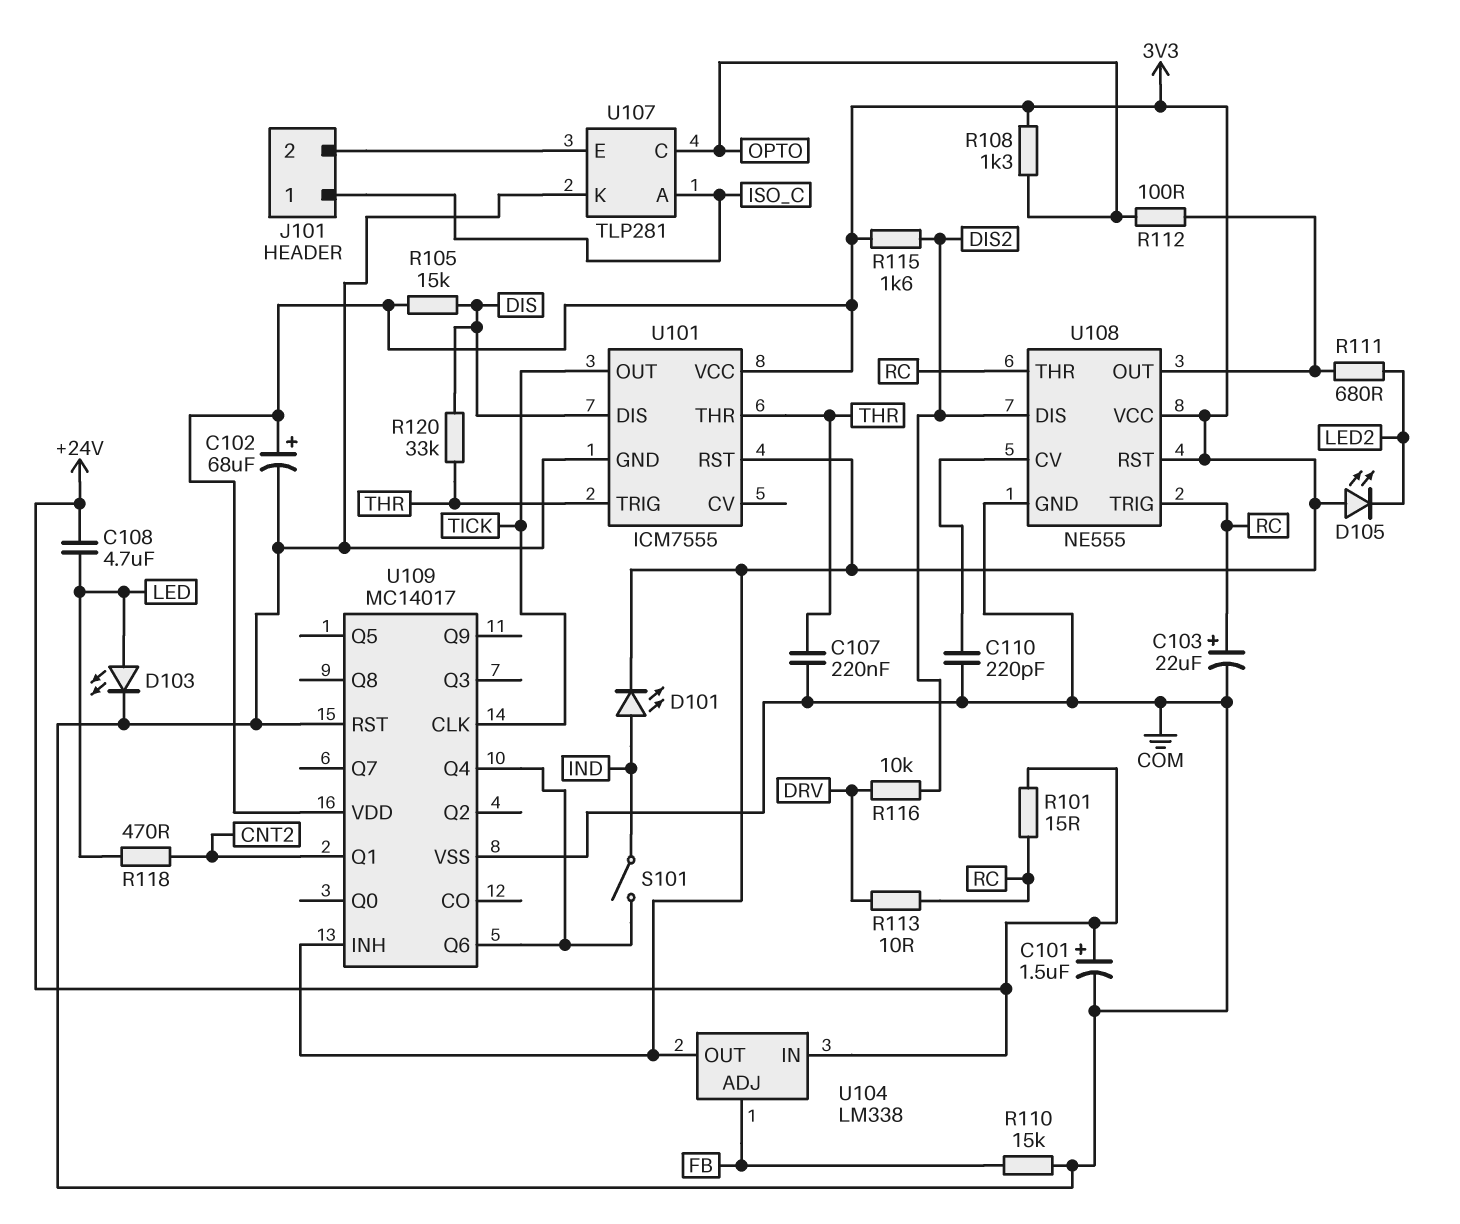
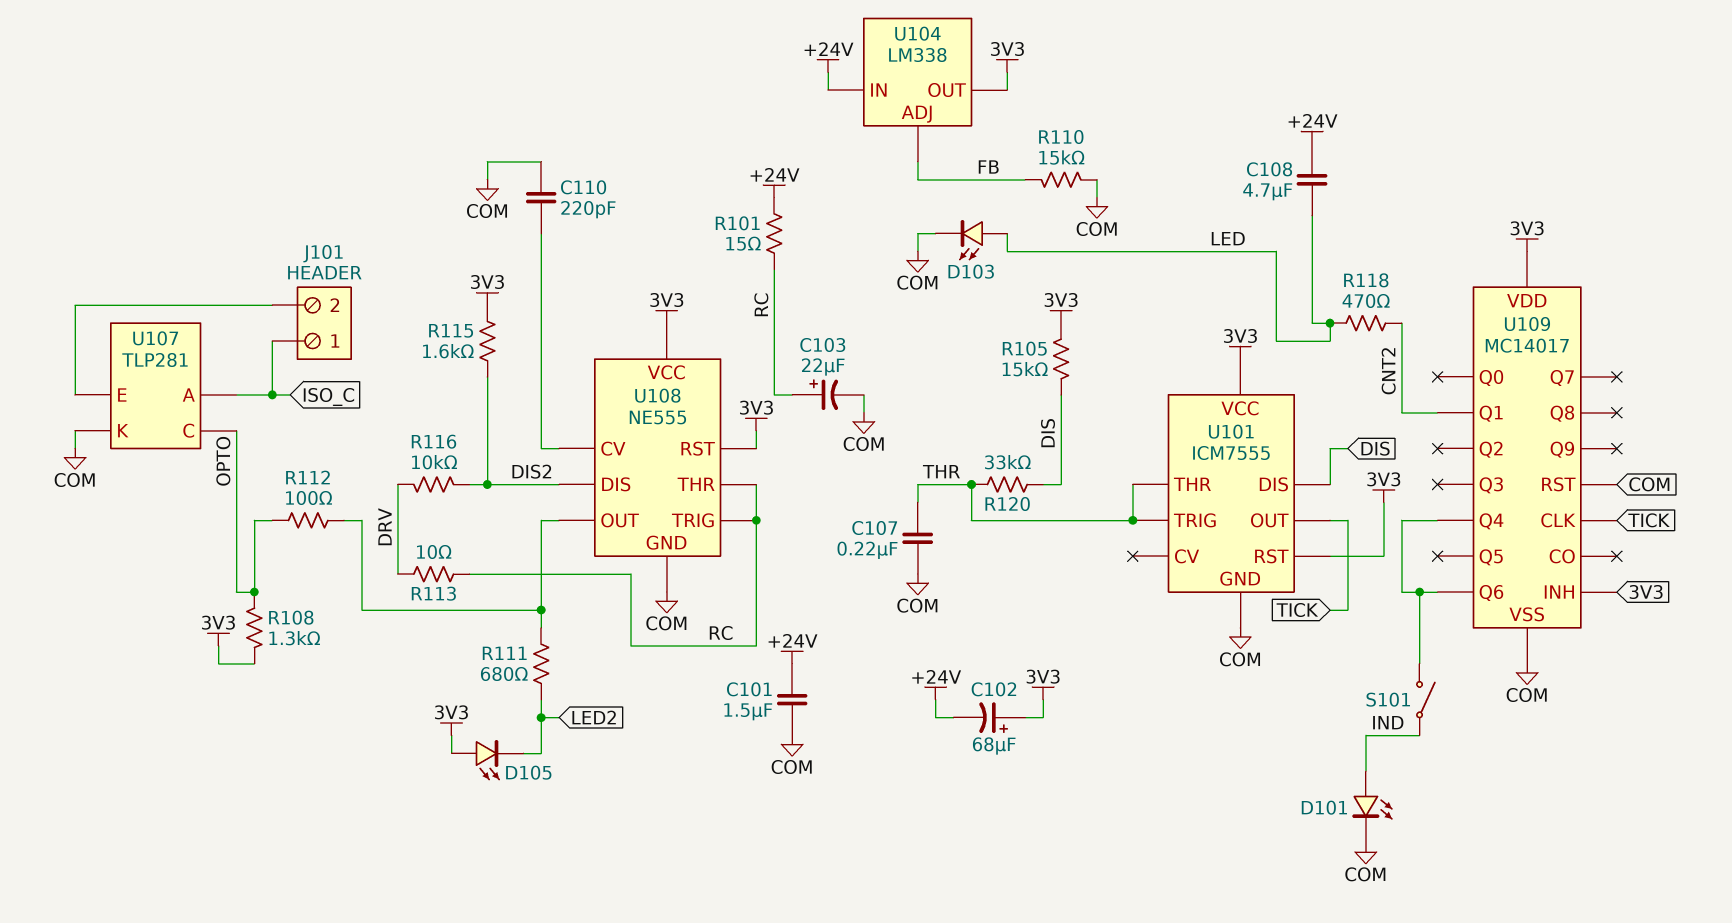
C101: 1.5uF (plus +24V, minus COM) -> 1.5uF (+24V, COM)
C102: 68uF (plus 3V3, minus COM) -> 68uF (plus 3V3, minus +24V)
D101: LED (A IND, K 3V3) -> LED (A IND, K COM)

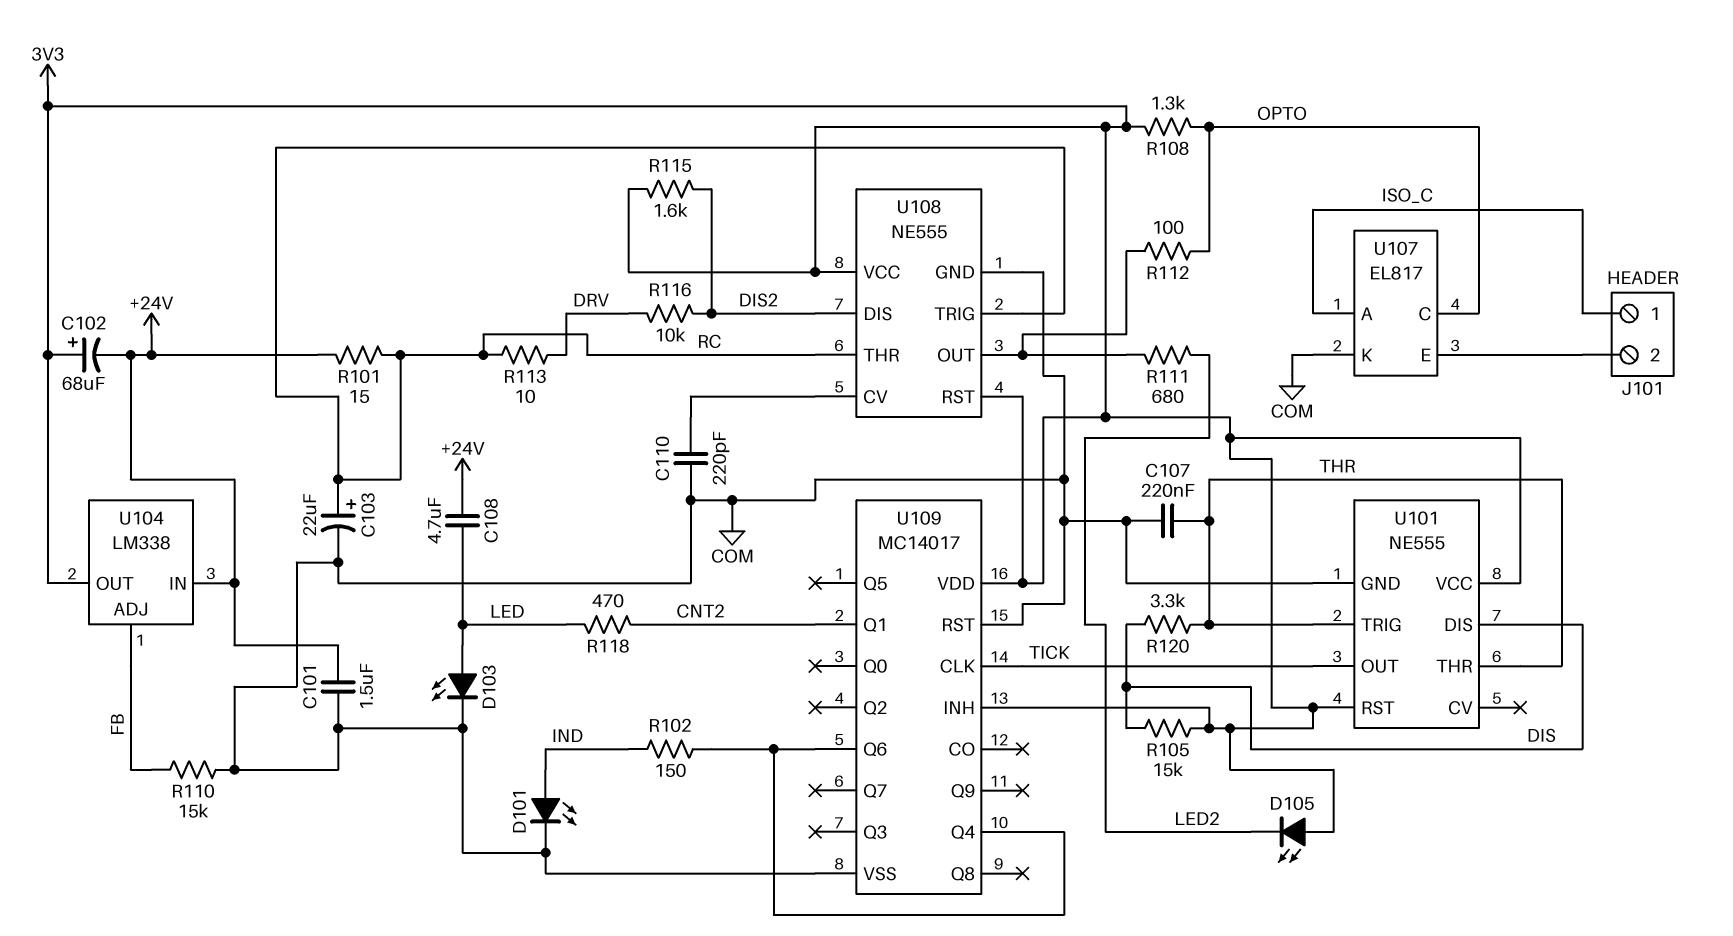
R102: none -> 150 (IND, U109/Q4)
R120: 33k (DIS, THR) -> 3.3k (DIS, THR)
S101: switch (IND, U109/Q4) -> none
U101: ICM7555 -> NE555
U107: TLP281 -> EL817

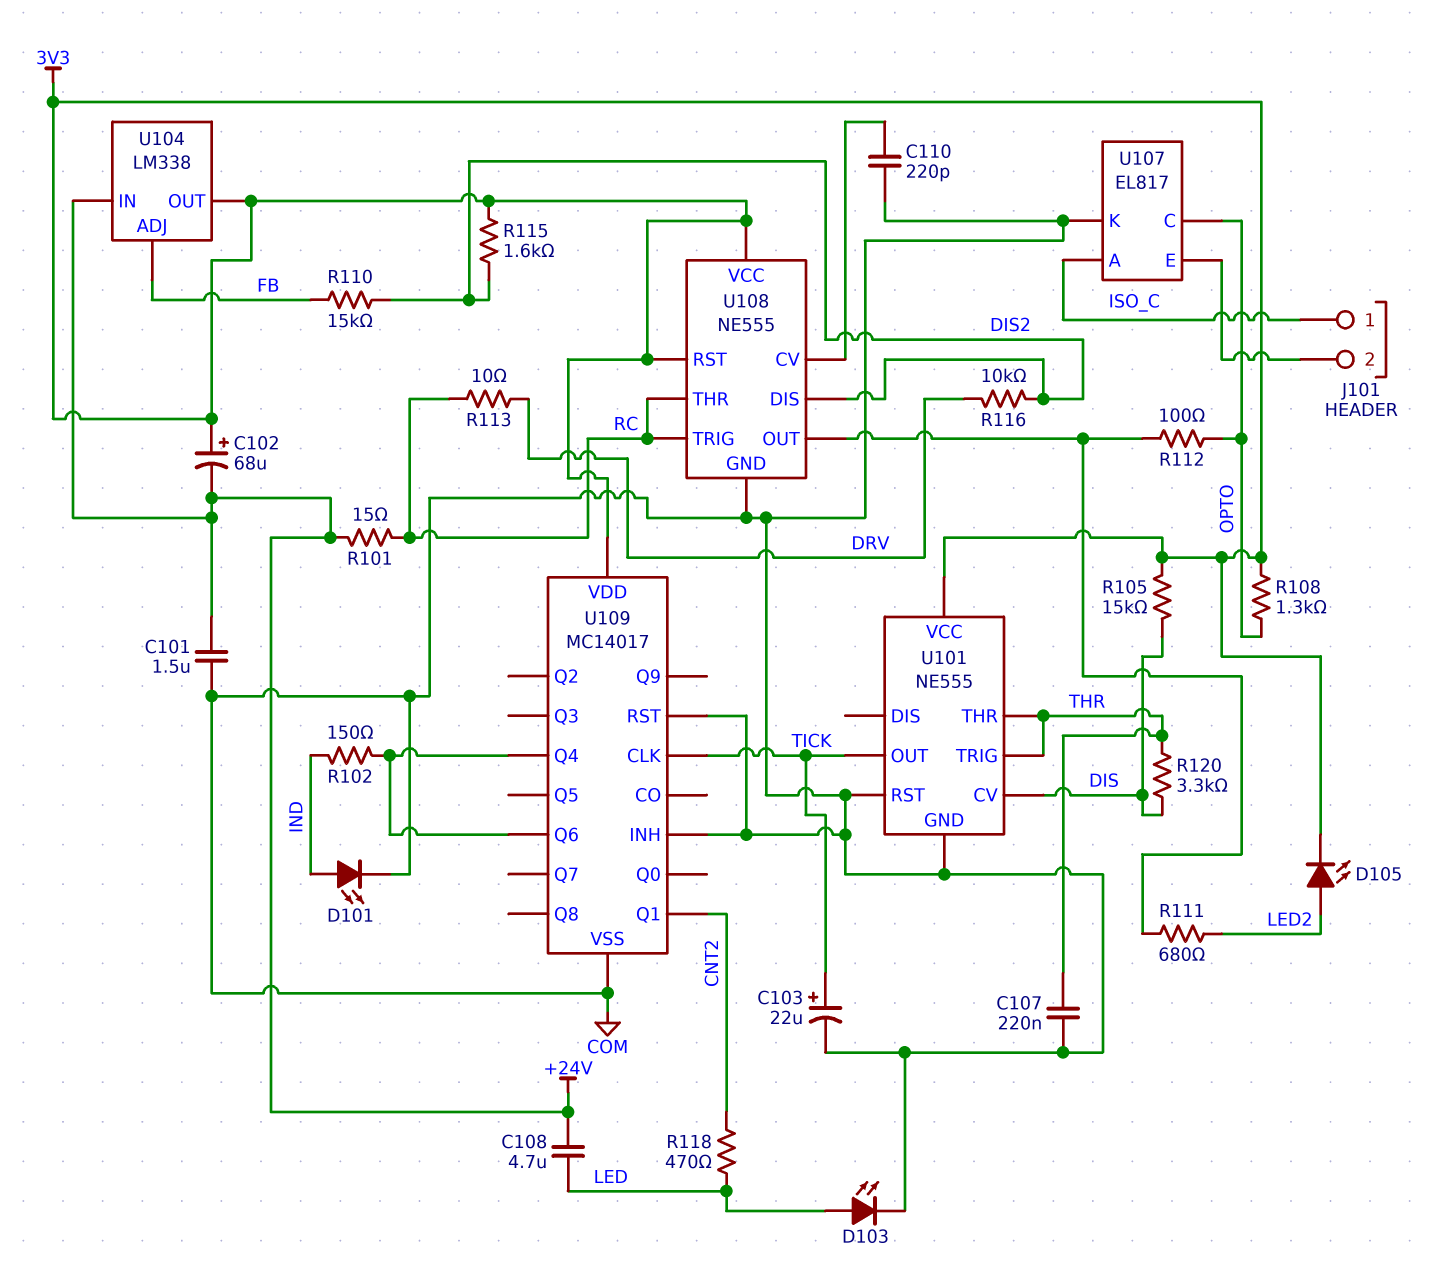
C103: 22uF (plus RC, minus COM) -> 22uF (plus TICK, minus COM)
D105: LED (A 3V3, K LED2) -> LED (A LED2, K 3V3)
R110: 15k (COM, FB) -> 15k (DIS2, FB)
U101 pin CV: none -> DIS
U101 pin DIS: DIS -> none
U101 pin RST: 3V3 -> COM
U109 pin INH: 3V3 -> COM

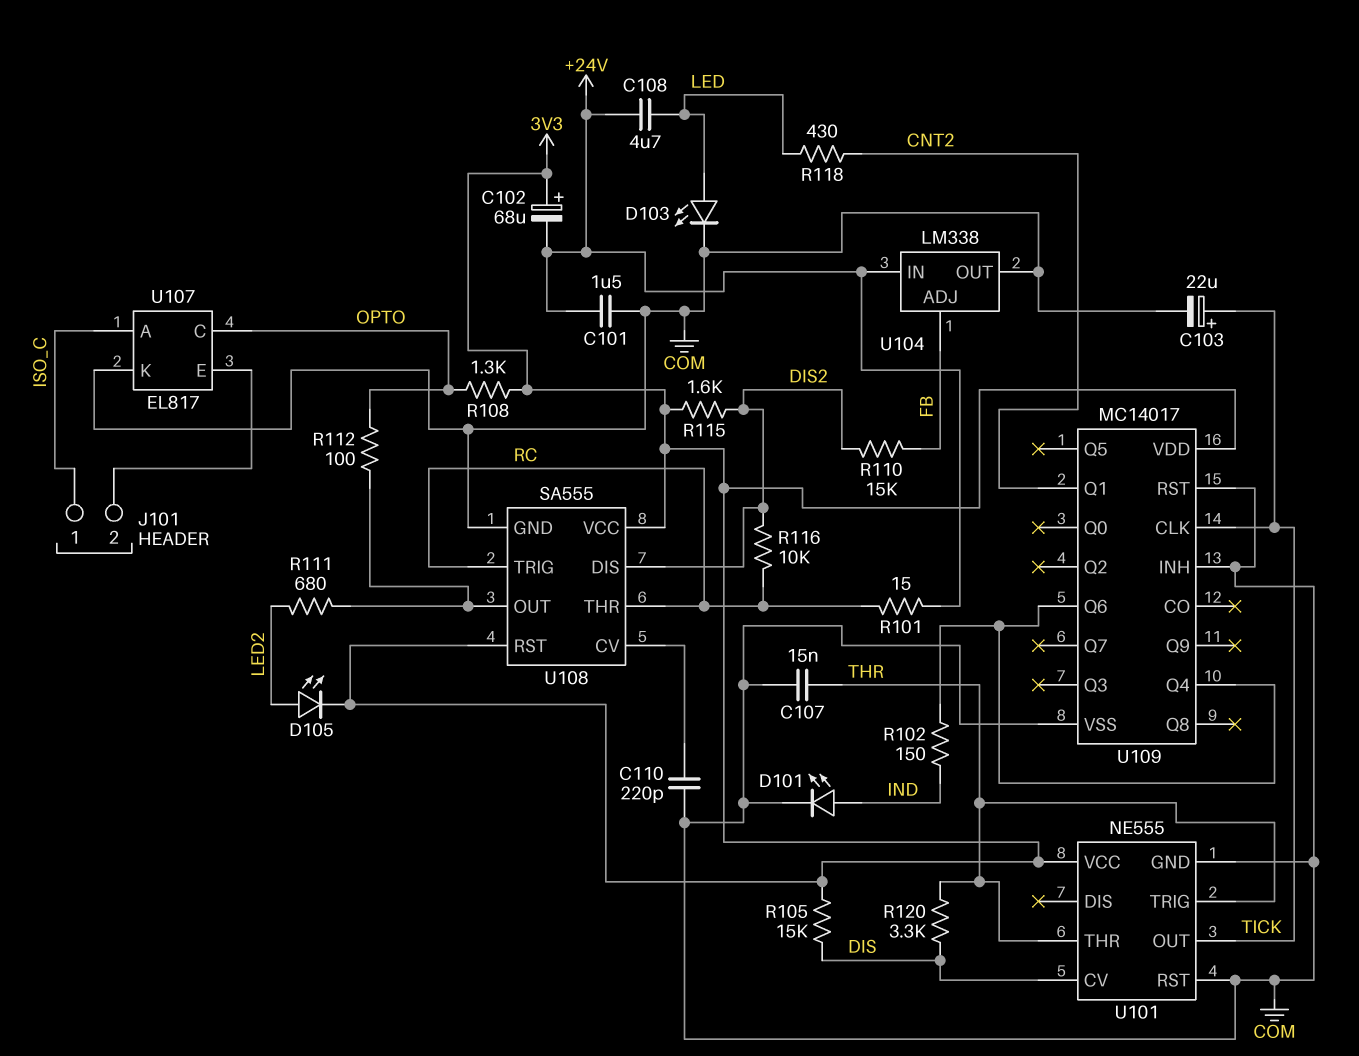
C107: 220nF (COM, THR) -> 15nF (COM, THR)
R113: 10 (DRV, RC) -> none
R116: 10k (DIS2, DRV) -> 10k (DIS2, RC)
R118: 470 (CNT2, LED) -> 430 (CNT2, LED)
U104 pin OUT: 3V3 -> COM
U108: NE555 -> SA555

